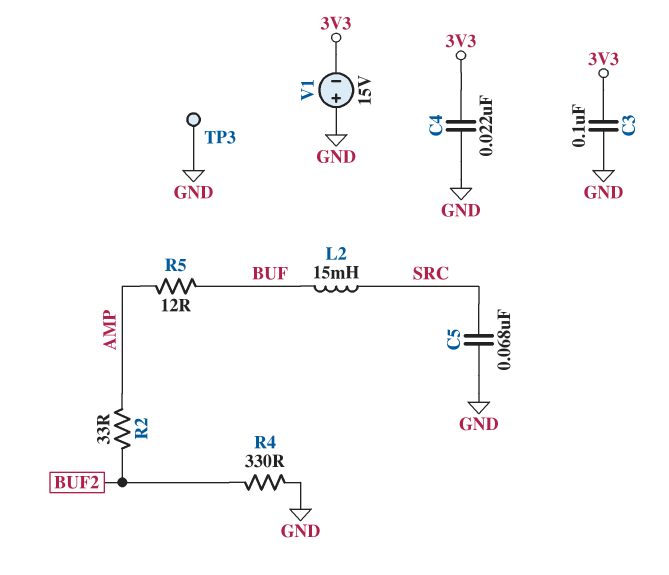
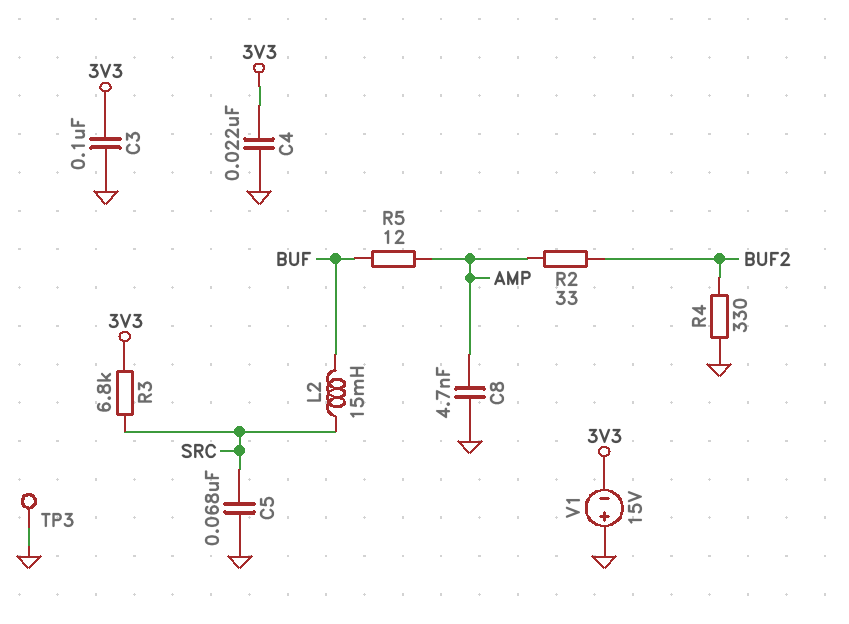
C8: none -> 4.7nF (AMP, GND)
R3: none -> 6.8k (3V3, SRC)

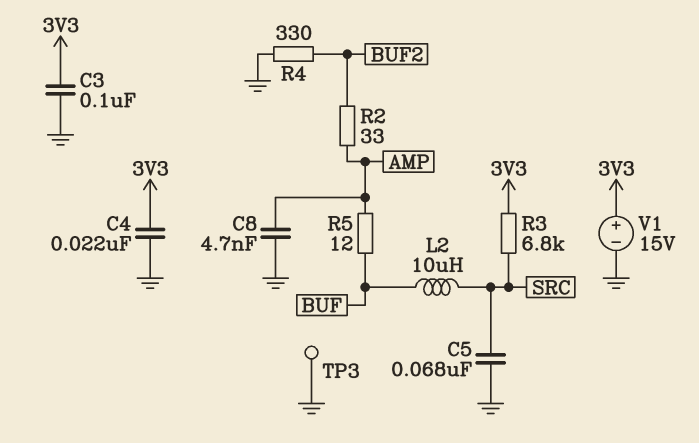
L2: 15mH (BUF, SRC) -> 10uH (BUF, SRC)
V1: 15V (plus GND, minus 3V3) -> 15V (plus 3V3, minus GND)

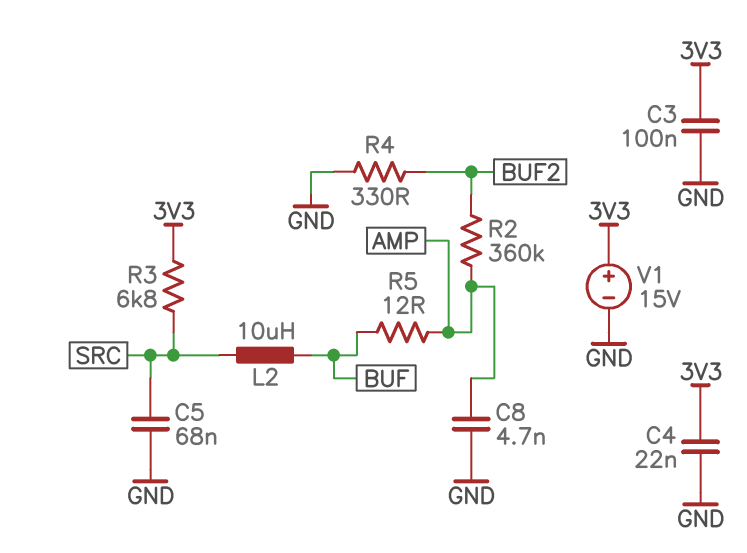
R2: 33 (AMP, BUF2) -> 360k (AMP, BUF2)
TP3: test point (GND) -> none

